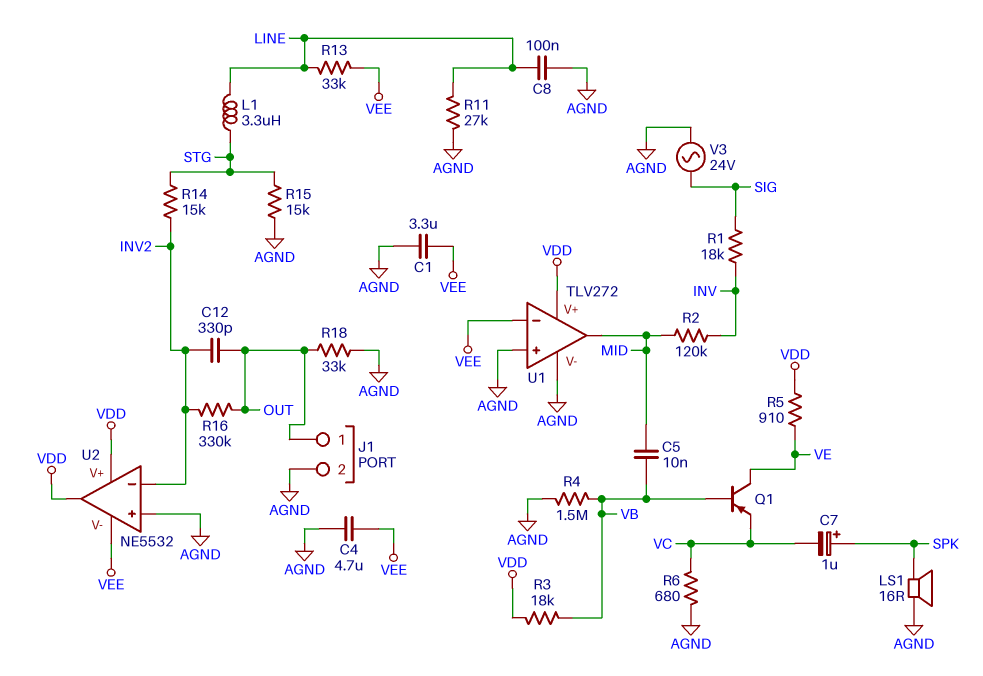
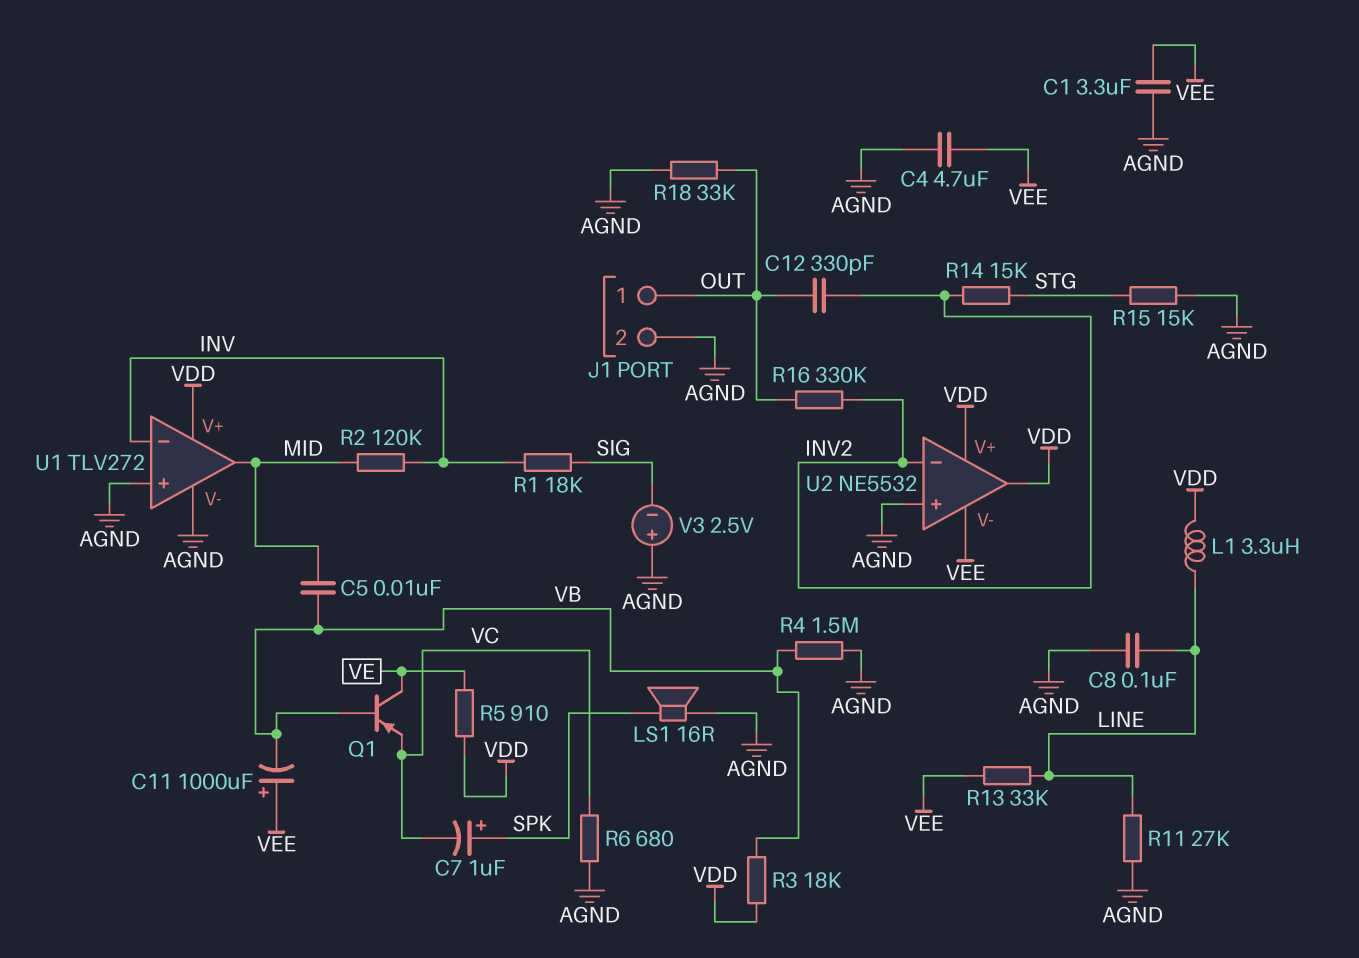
C11: none -> 1000uF (plus VEE, minus VB)
L1: 3.3uH (LINE, STG) -> 3.3uH (LINE, VDD)
U1 pin in-: VEE -> INV
V3: AC 24V (AGND, SIG) -> 2.5V (plus AGND, minus SIG)

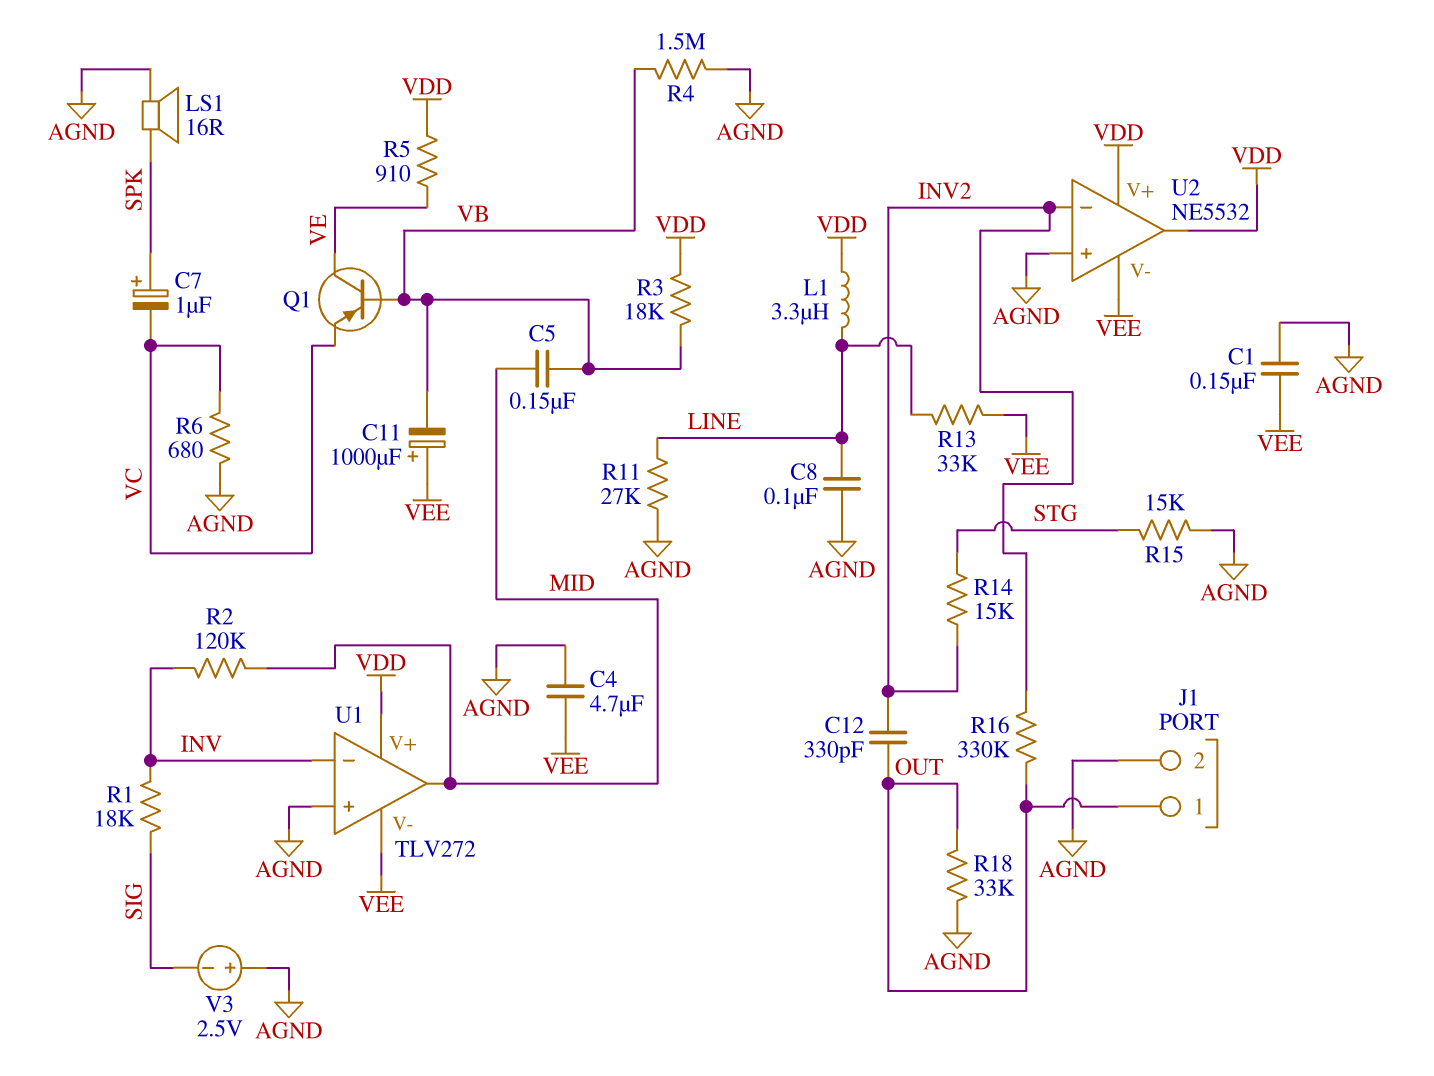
C1: 3.3uF (AGND, VEE) -> 150nF (AGND, VEE)
C5: 10nF (MID, VB) -> 150nF (MID, VB)
U1 pin V-: AGND -> VEE

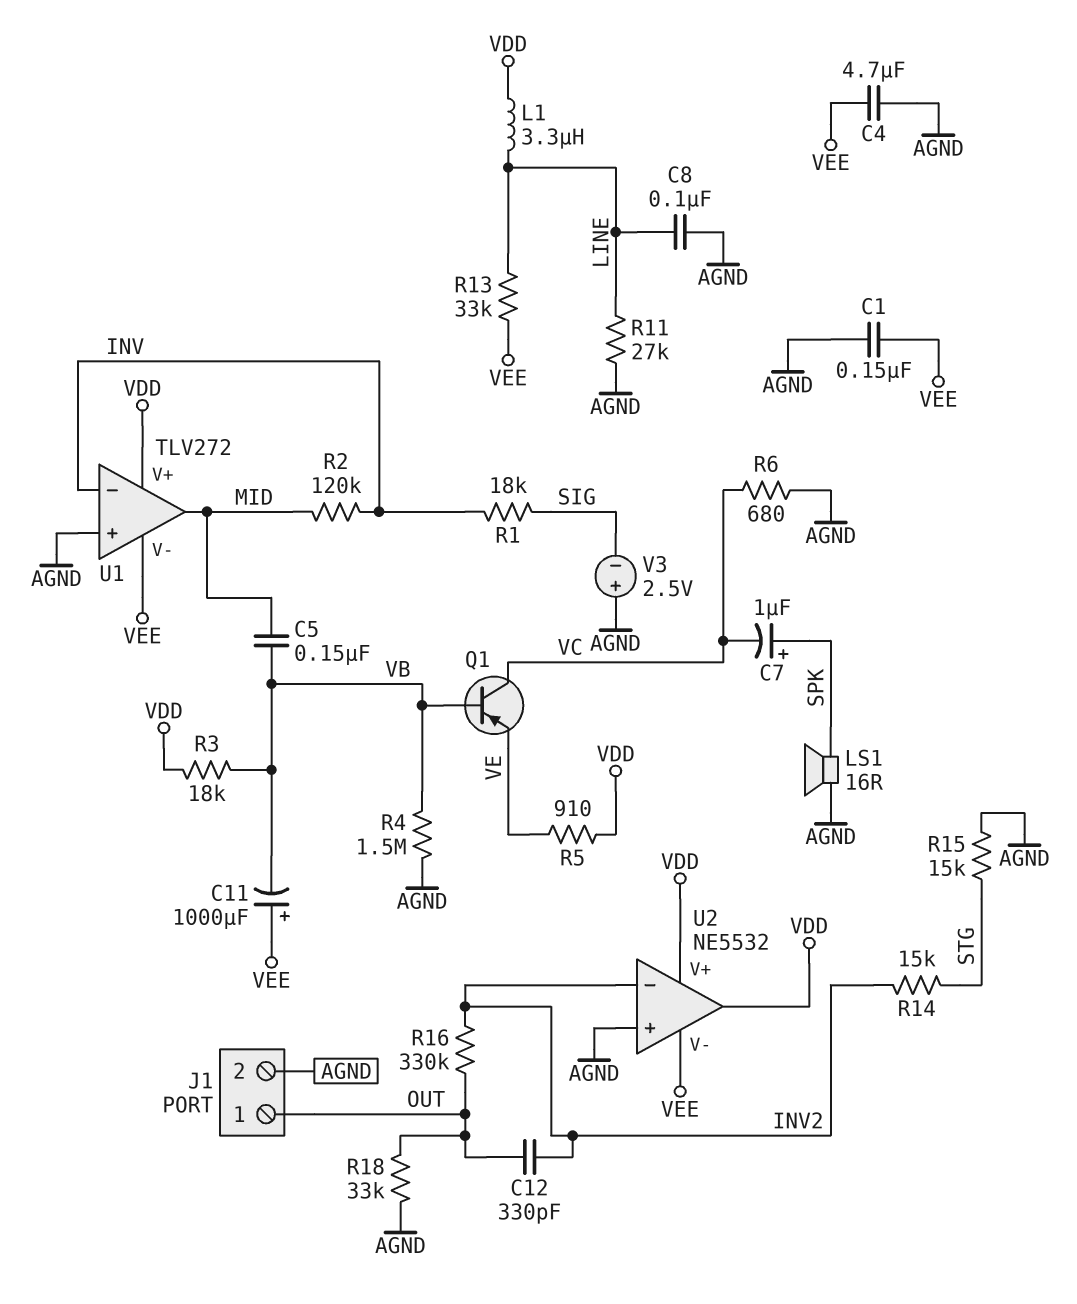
Q1: PNP (B VB, C VE, E VC) -> PNP (B VB, C VC, E VE)

